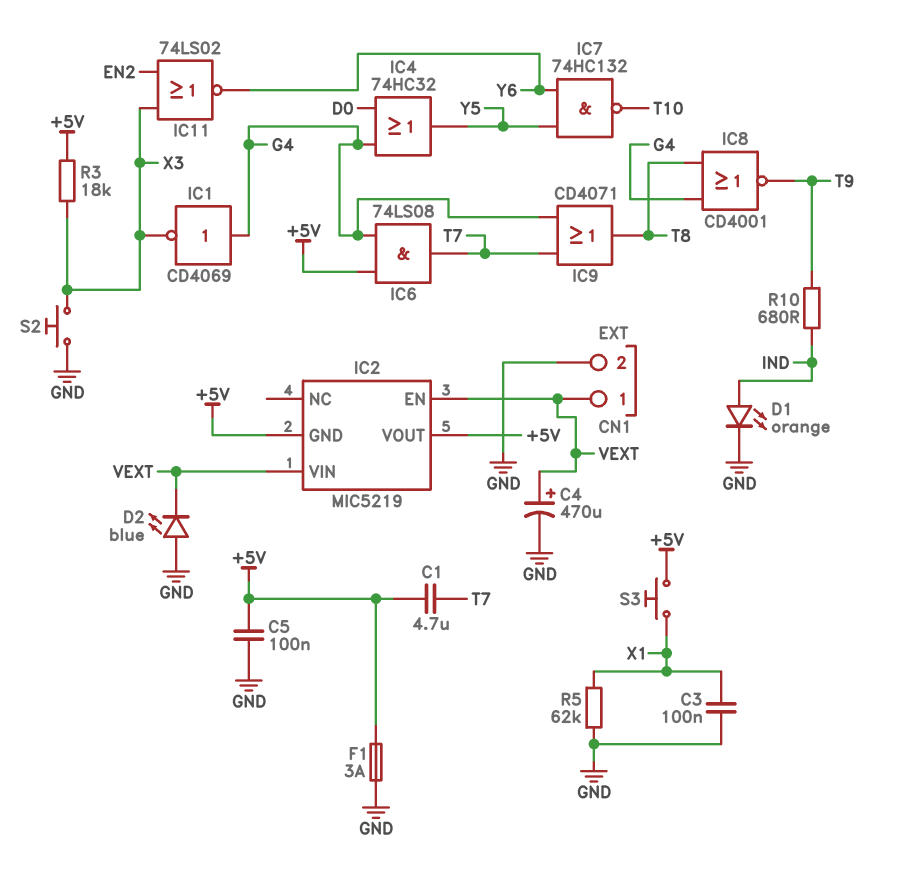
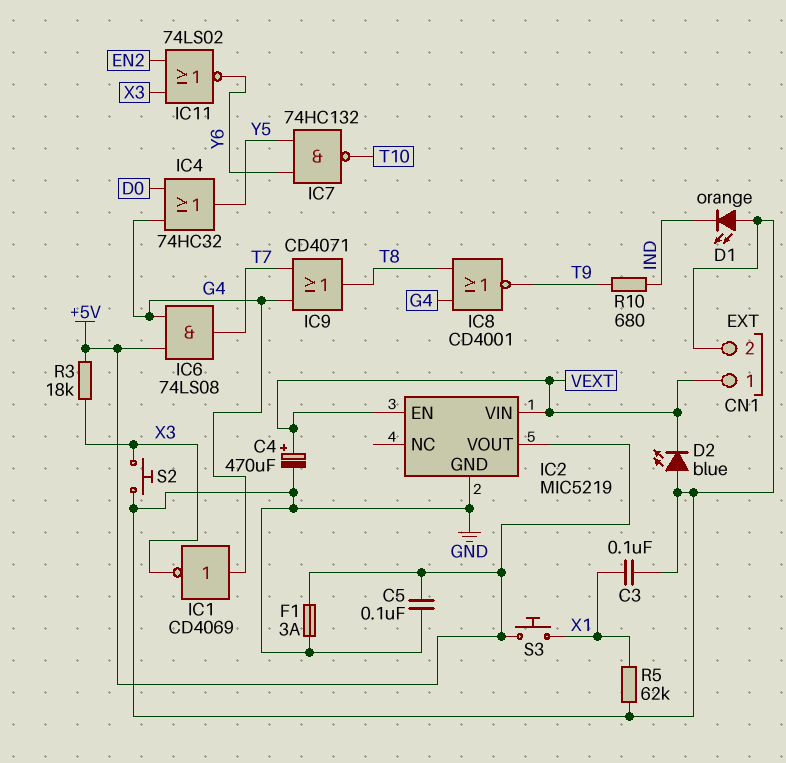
C1: 4.7uF (+5V, T7) -> none
D1: LED orange (A IND, K GND) -> LED orange (A GND, K IND)
IC2 pin GND: +5V -> GND

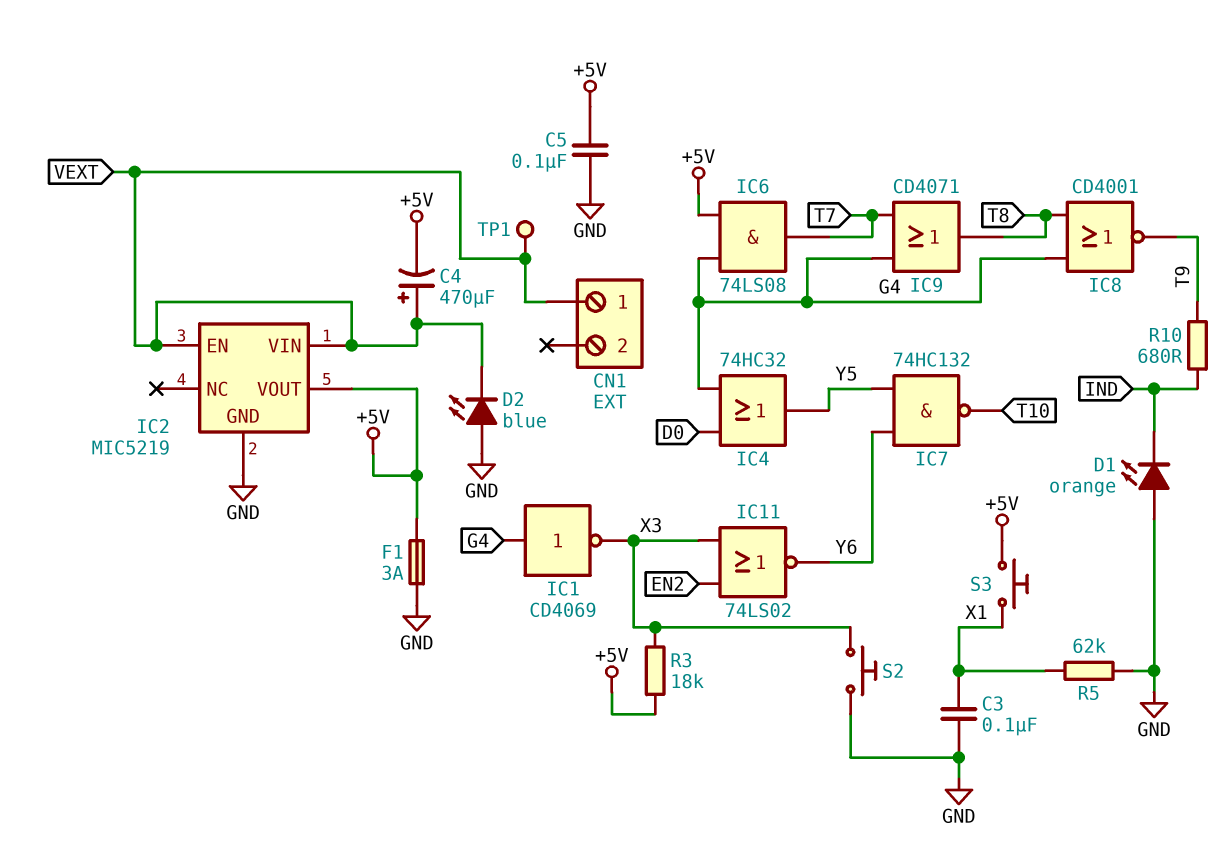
C4: 470uF (plus VEXT, minus GND) -> 470uF (plus VEXT, minus +5V)
CN1 pin 2: GND -> none
TP1: none -> test point (VEXT)

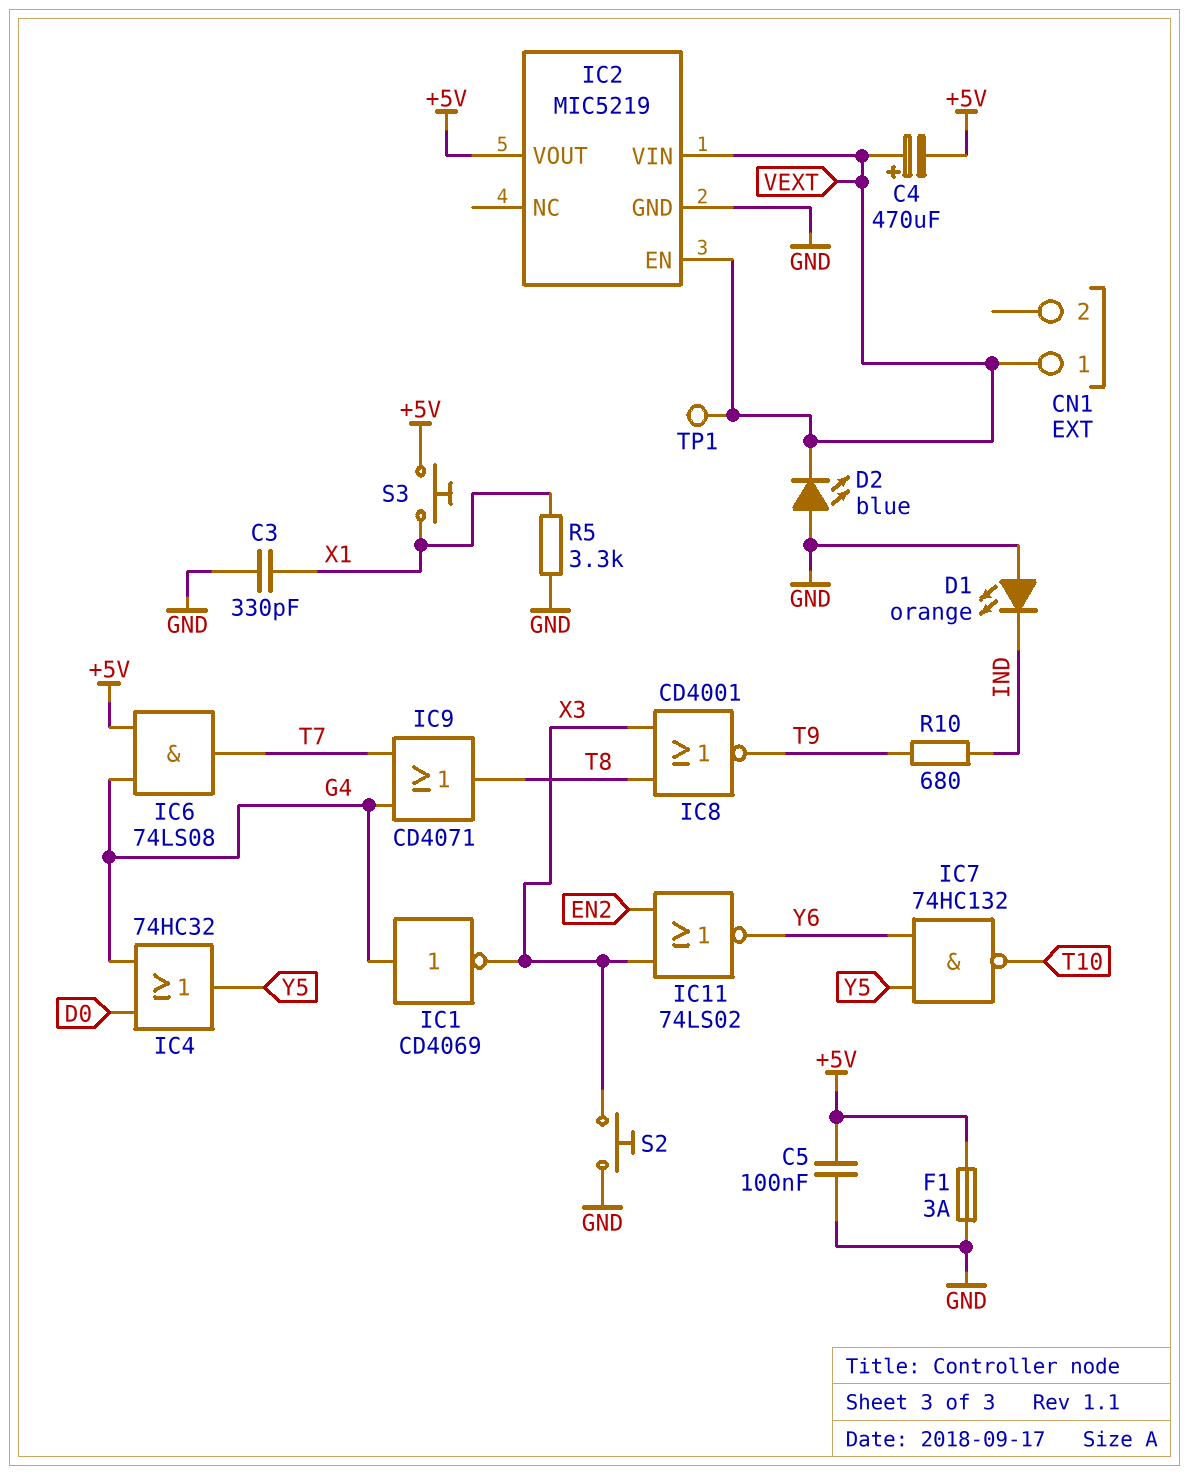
C3: 100nF (GND, X1) -> 330pF (GND, X1)
IC8: NOR CD4001 (in G4, in T8, out T9) -> NOR CD4001 (in T8, in X3, out T9)
R3: 18k (+5V, X3) -> none
R5: 62k (GND, X1) -> 3.3k (GND, X1)

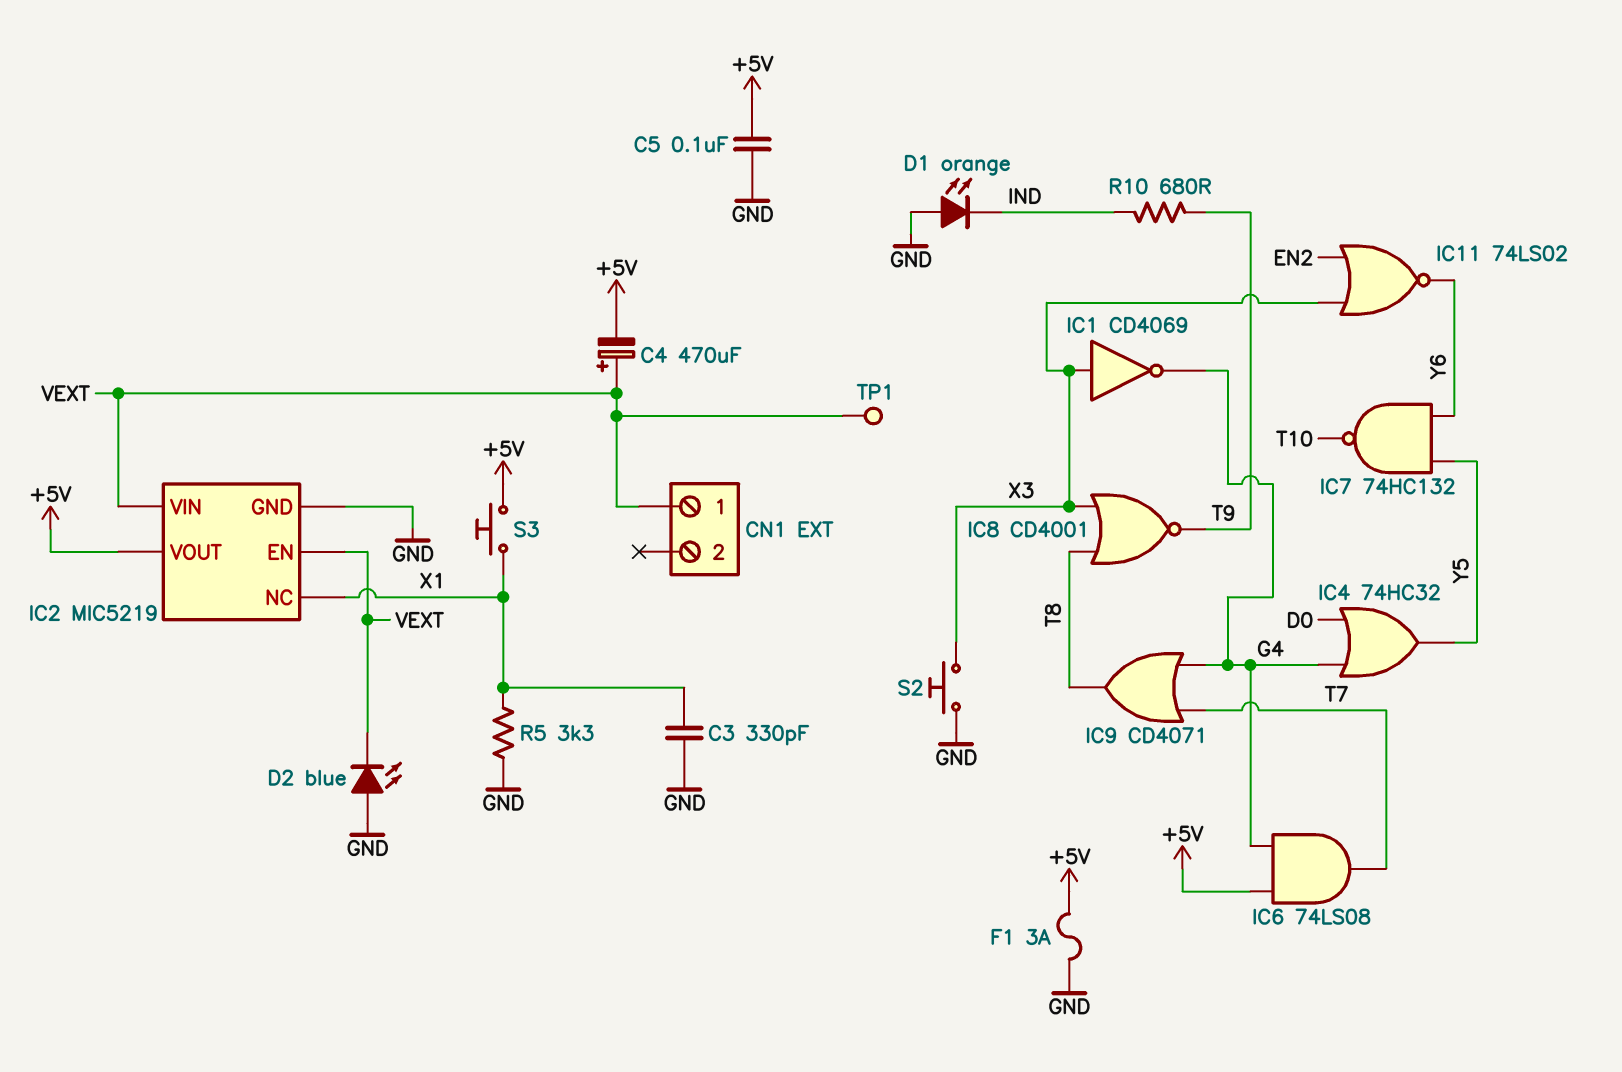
IC1: NOT CD4069 (in G4, out X3) -> NOT CD4069 (in X3, out G4)
IC2 pin NC: none -> X1

